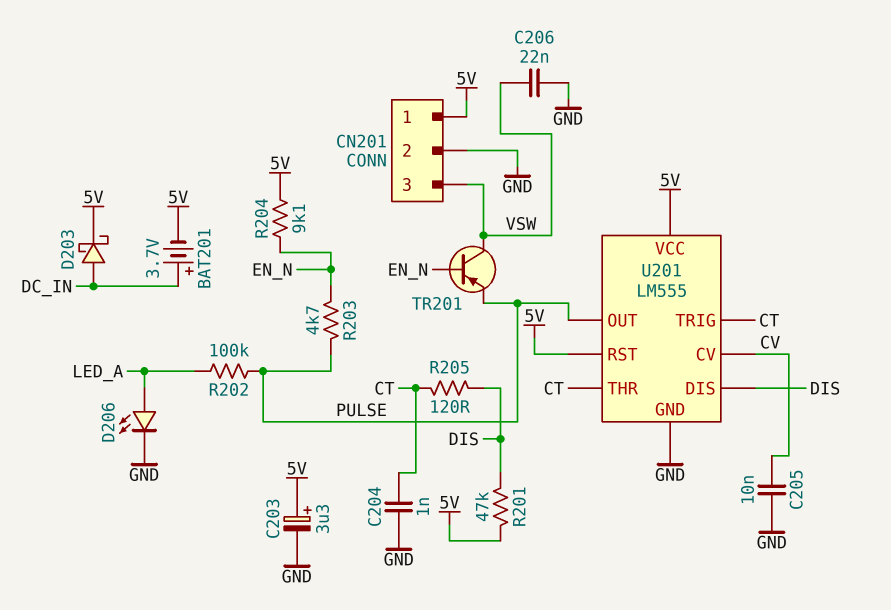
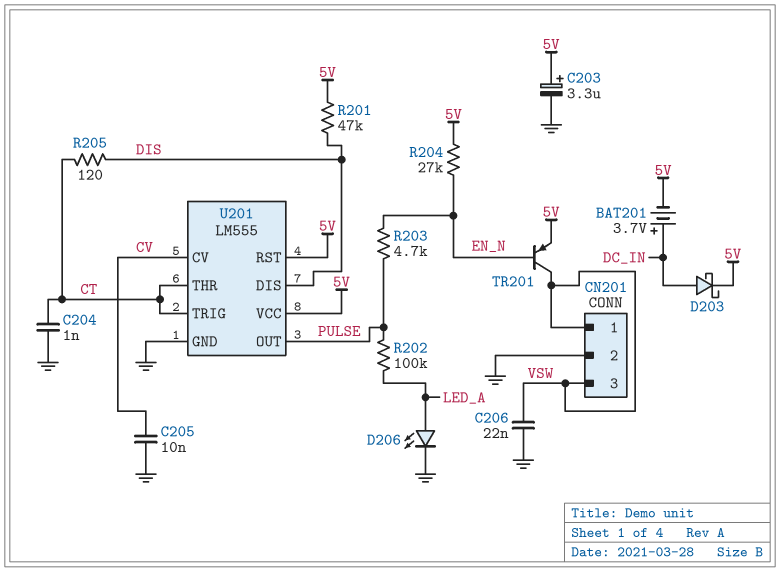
CN201 pin 1: 5V -> VSW
R204: 9.1k (5V, EN_N) -> 27k (5V, EN_N)
TR201: PNP (B EN_N, C VSW, E PULSE) -> PNP (B EN_N, C VSW, E 5V)

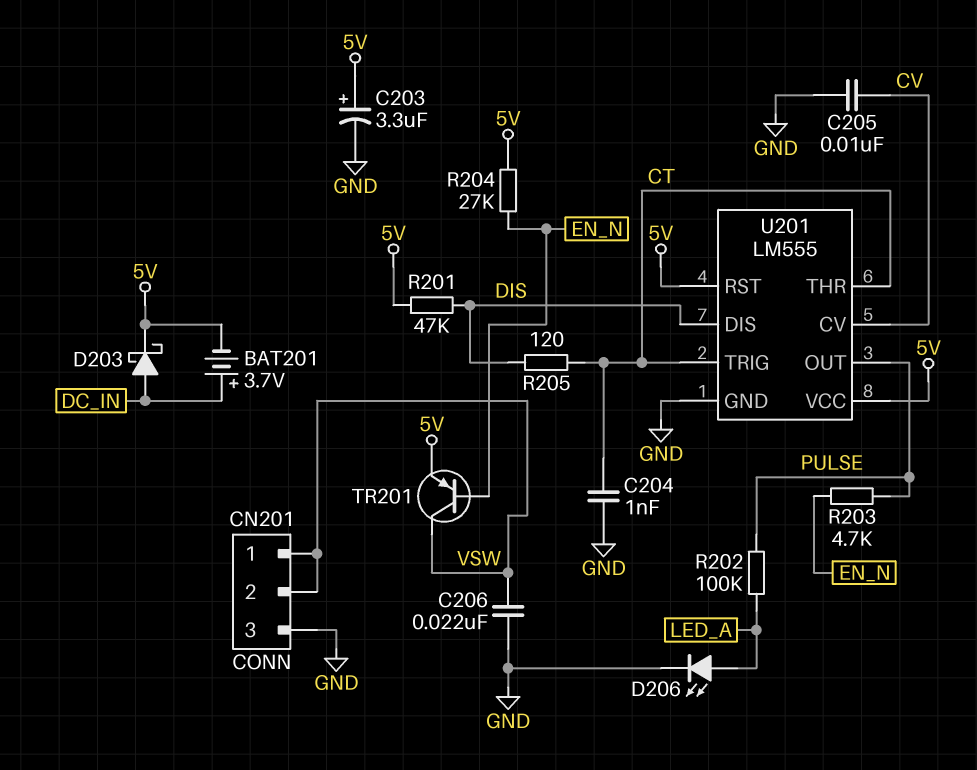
CN201 pin 2: GND -> VSW
CN201 pin 3: VSW -> GND

